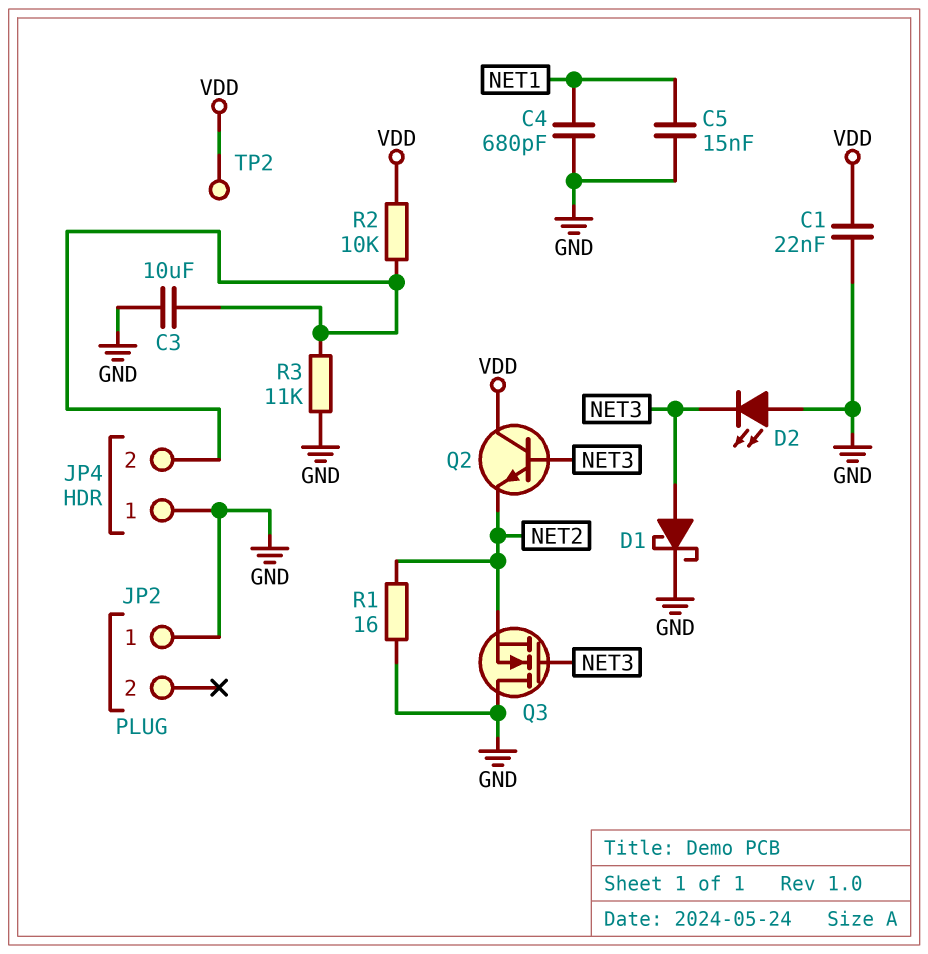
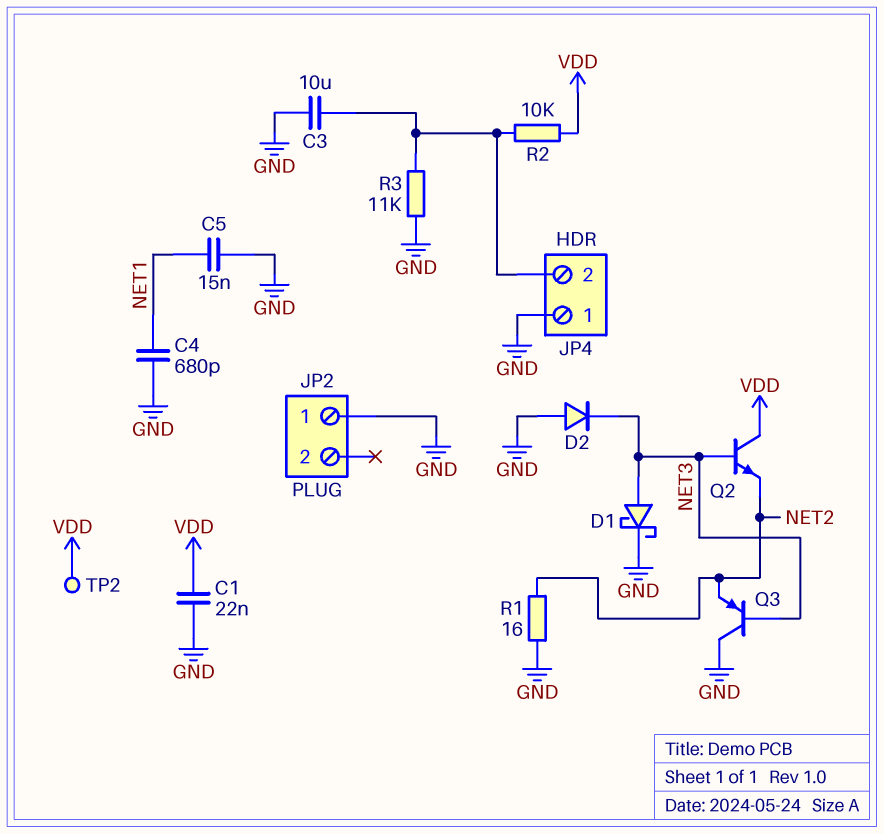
D2: LED (A GND, K NET3) -> diode (A GND, K NET3)
Q3: NMOS (G NET3, D GND, S NET2) -> PNP (B NET3, C GND, E NET2)

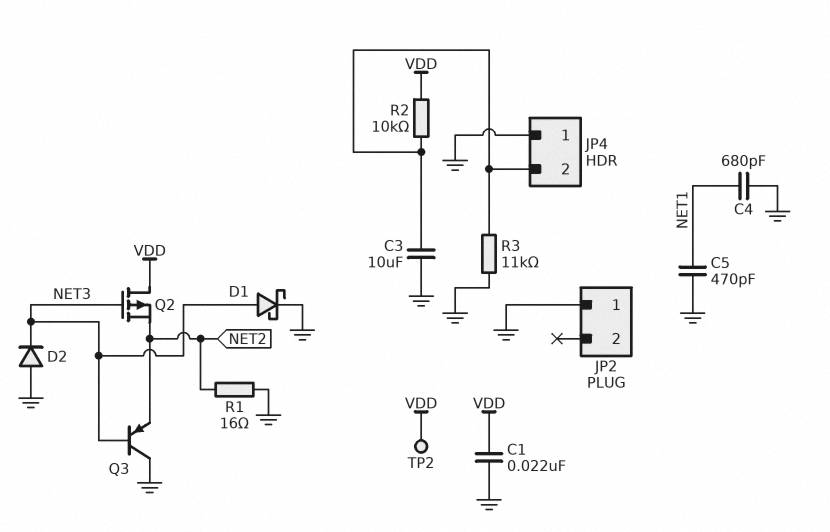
C5: 15nF (GND, NET1) -> 470pF (GND, NET1)
Q2: NPN (B NET3, C VDD, E NET2) -> PMOS (G NET3, D VDD, S NET2)

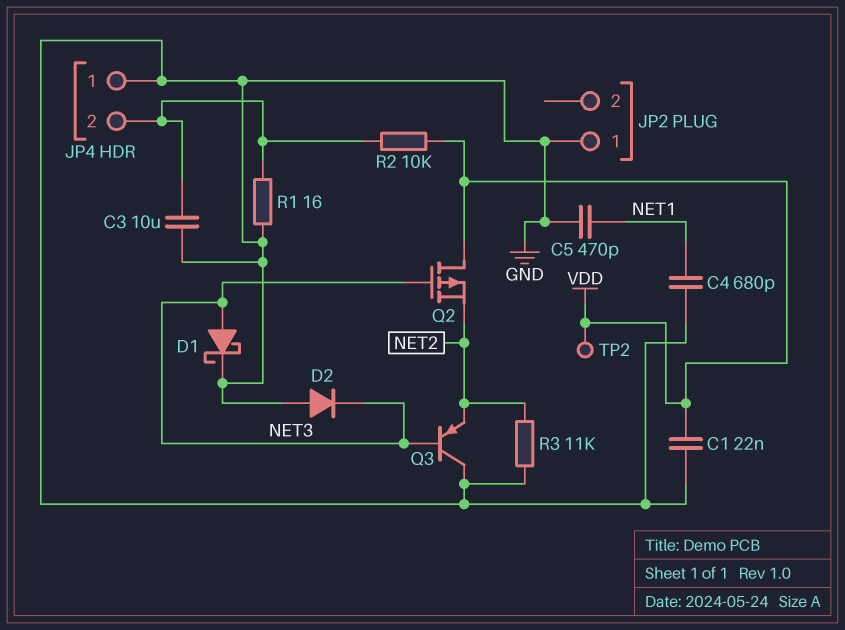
R1: 16 (GND, NET2) -> 16 (GND, JP4/2)
R3: 11k (GND, JP4/2) -> 11k (GND, NET2)

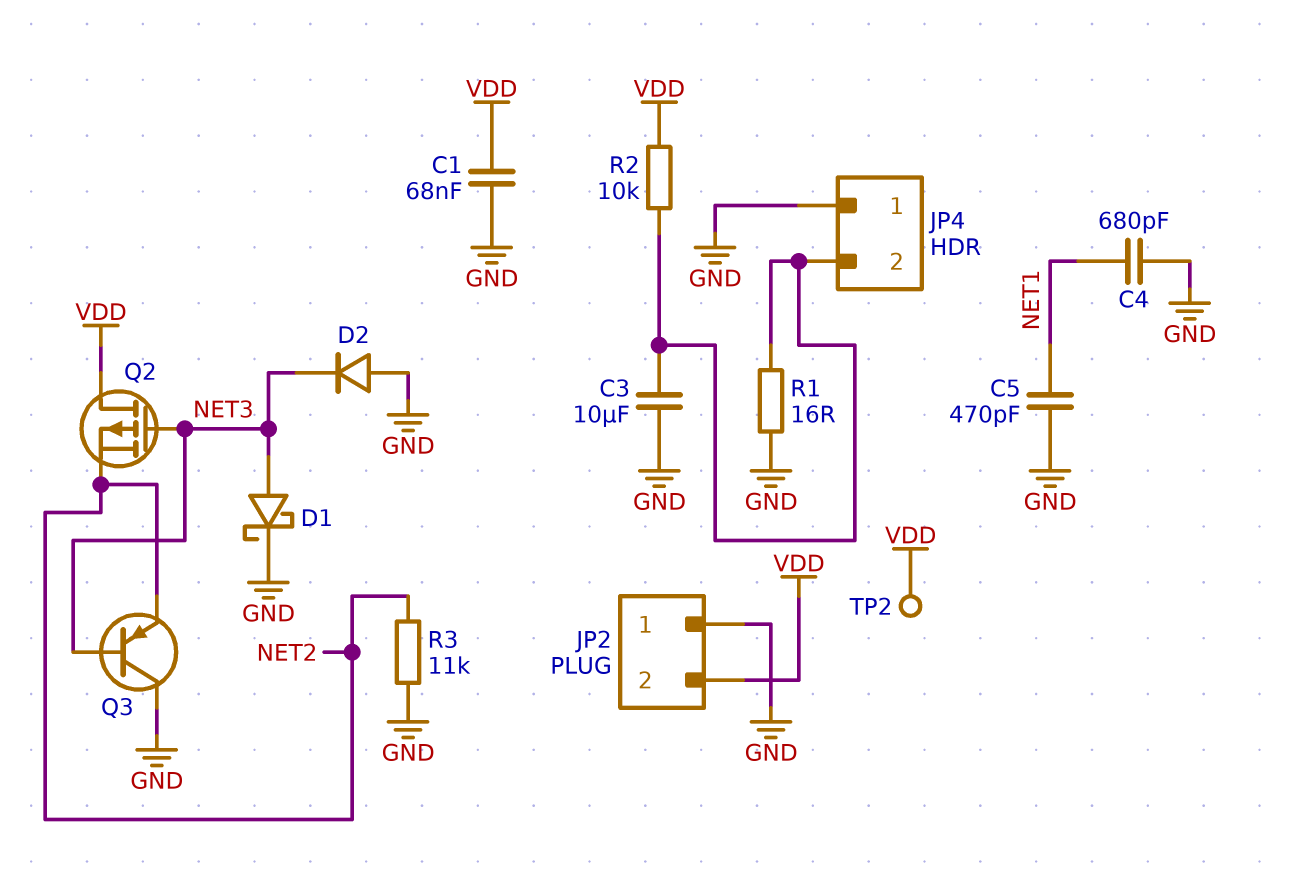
C1: 22nF (GND, VDD) -> 68nF (GND, VDD)
JP2 pin 2: none -> VDD

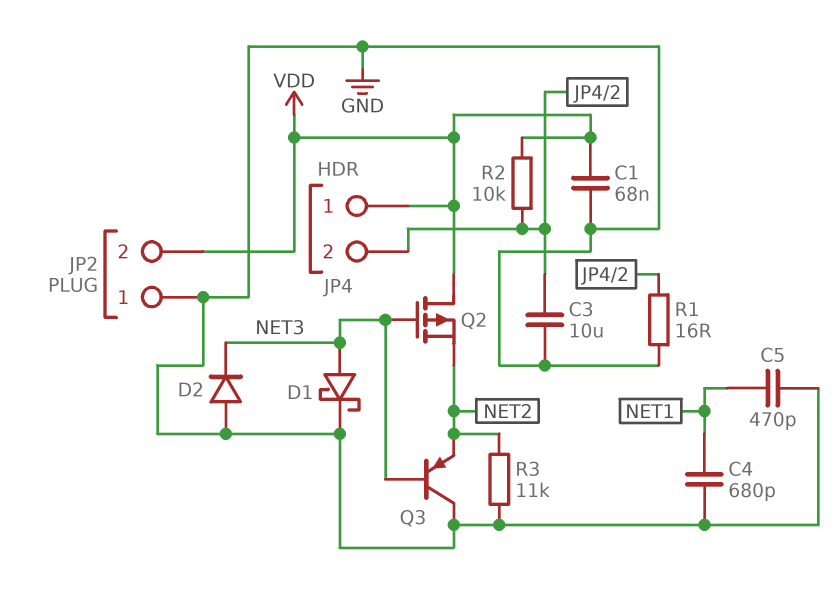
JP4 pin 1: GND -> VDD
TP2: test point (VDD) -> none

